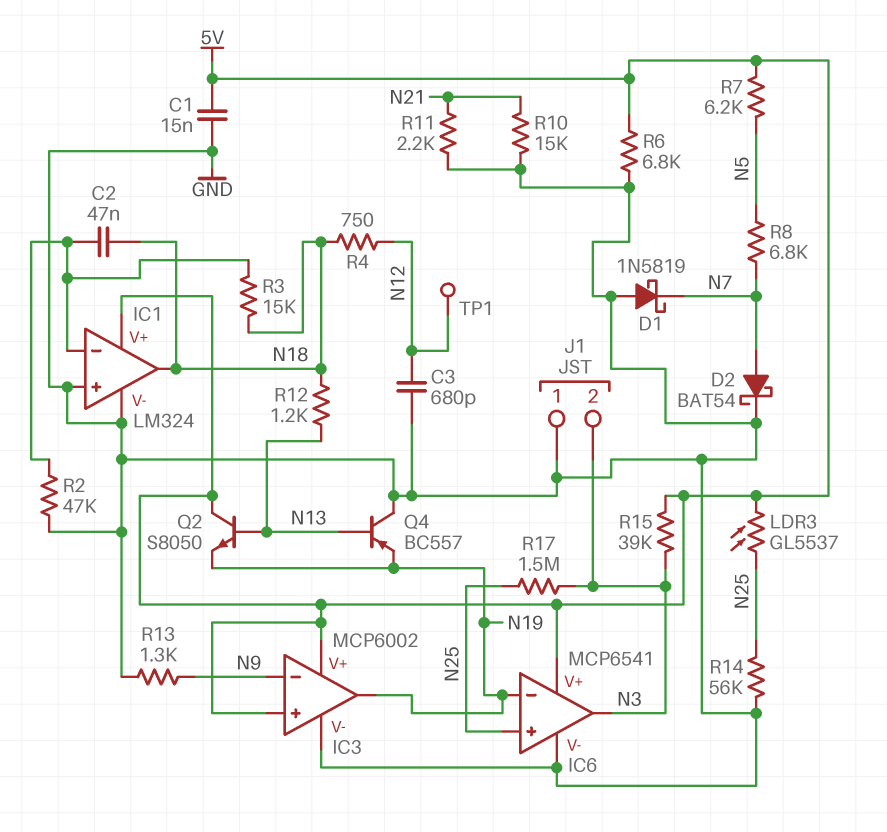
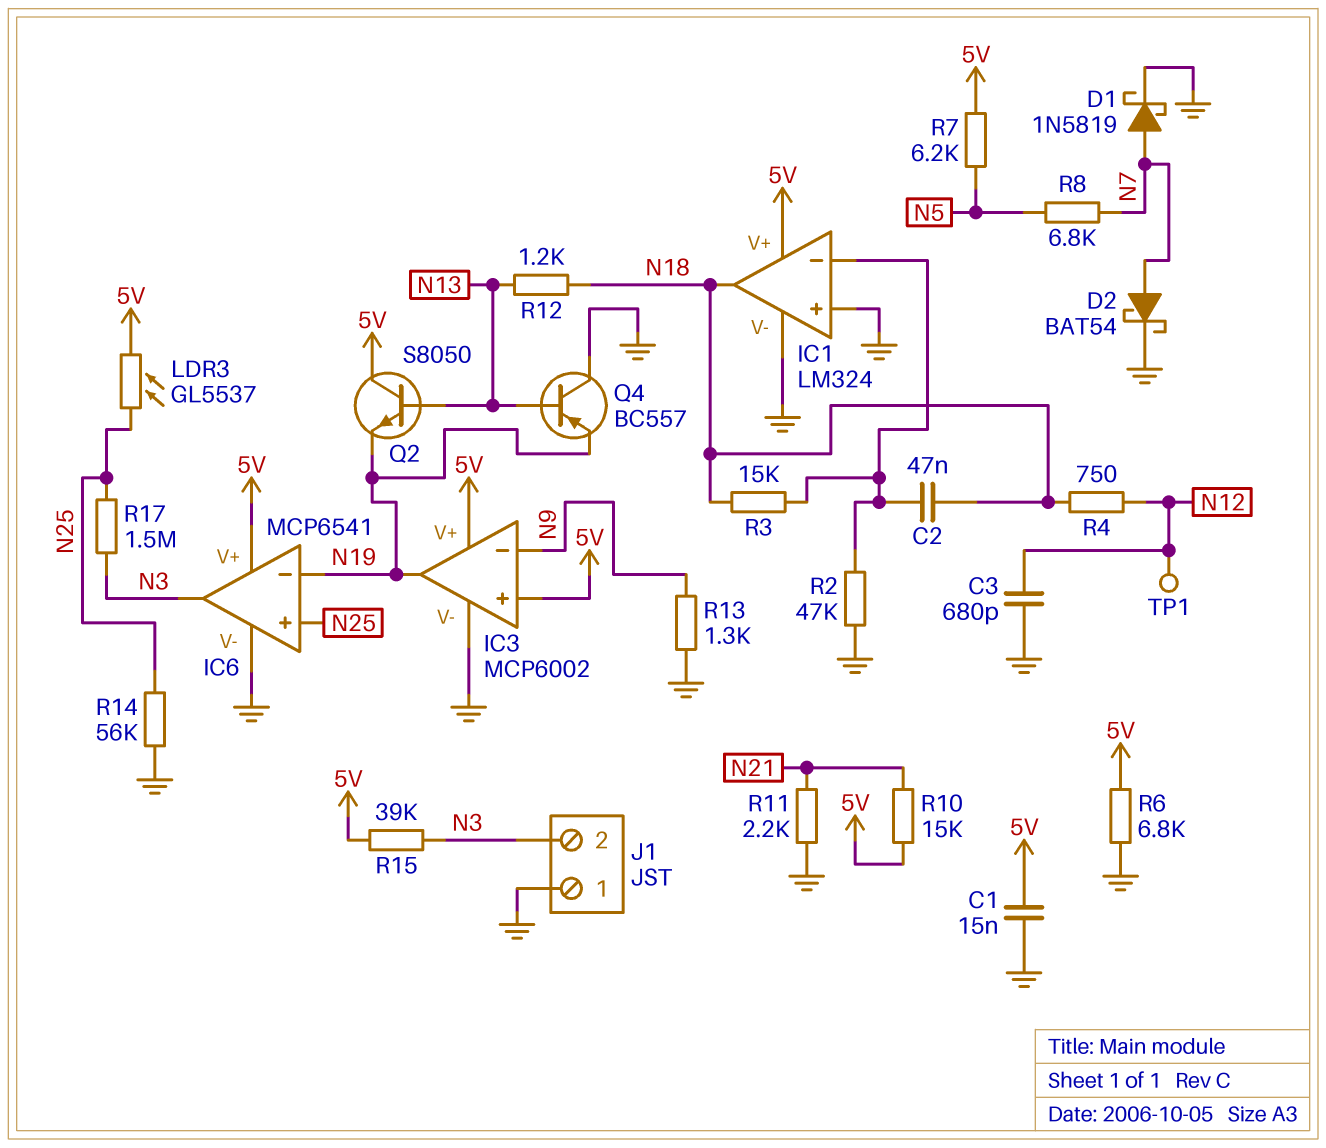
D1: schottky 1N5819 (A GND, K N7) -> schottky 1N5819 (A N7, K GND)
R10: 15k (GND, N21) -> 15k (5V, N21)

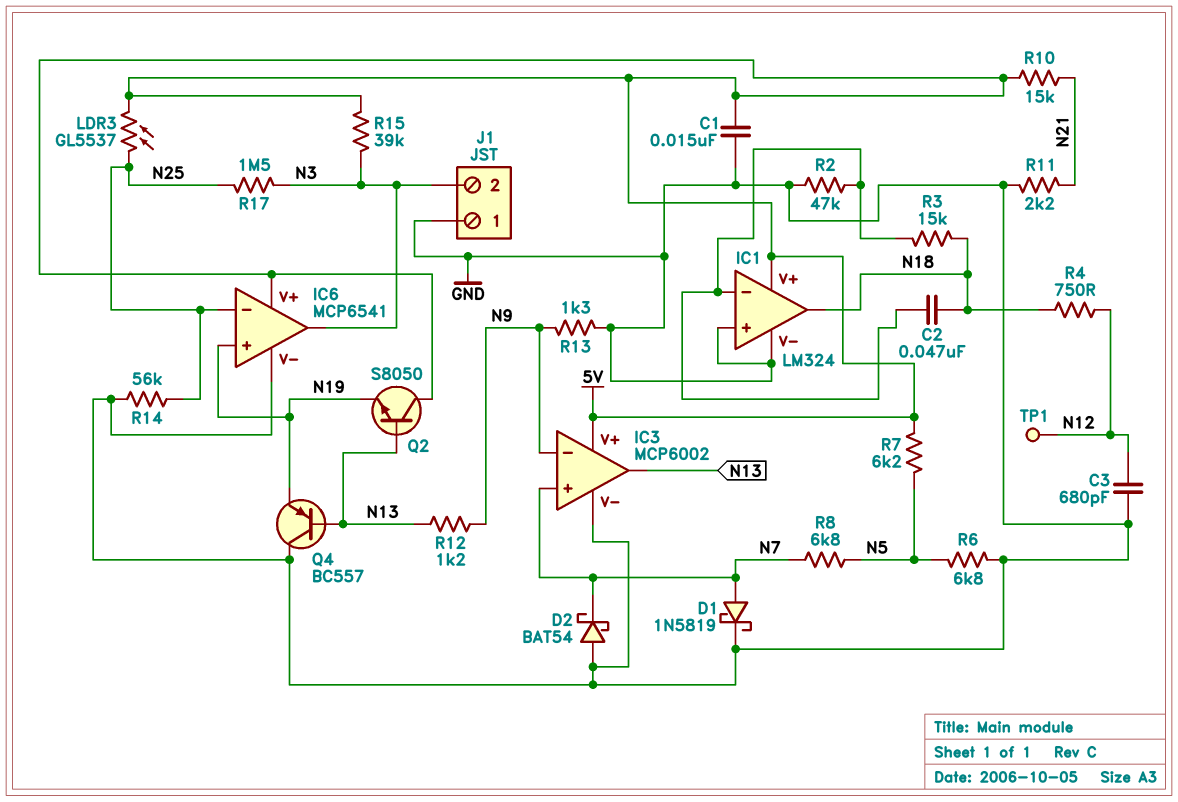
D2: schottky BAT54 (A N7, K GND) -> schottky BAT54 (A GND, K N7)
IC3 pin in+: 5V -> N7
IC3 pin out: N19 -> N13
IC6 pin in+: N25 -> N19
IC6 pin in-: N19 -> N25
R6: 6.8k (5V, GND) -> 6.8k (GND, N5)
R12: 1.2k (N13, N18) -> 1.2k (N9, N13)

